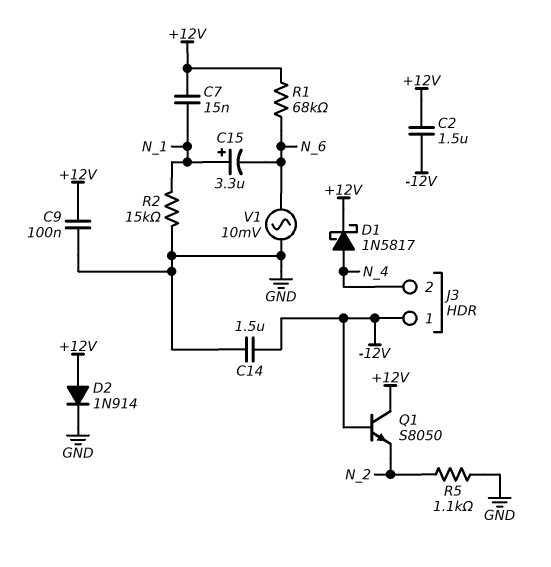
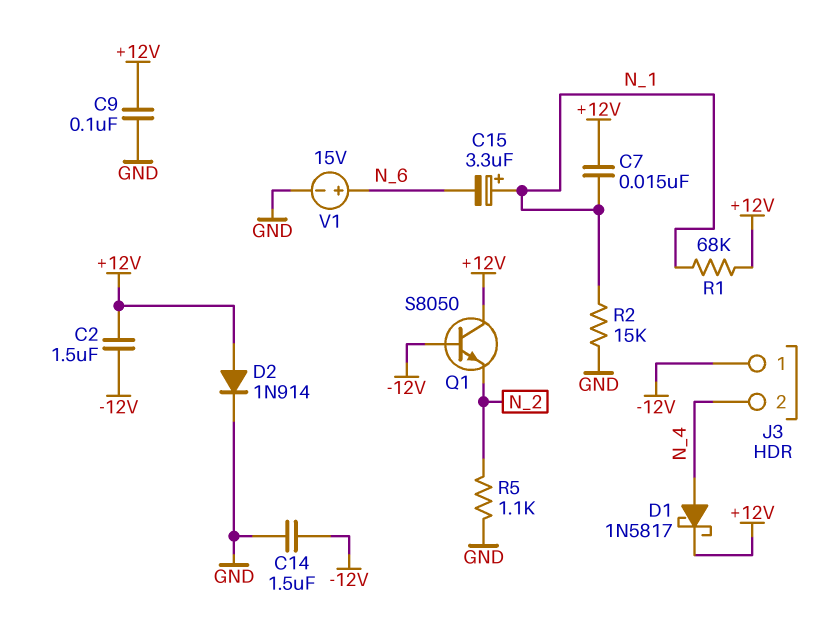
R1: 68k (+12V, N_6) -> 68k (+12V, N_1)
V1: AC 10mV (GND, N_6) -> 15V (plus N_6, minus GND)

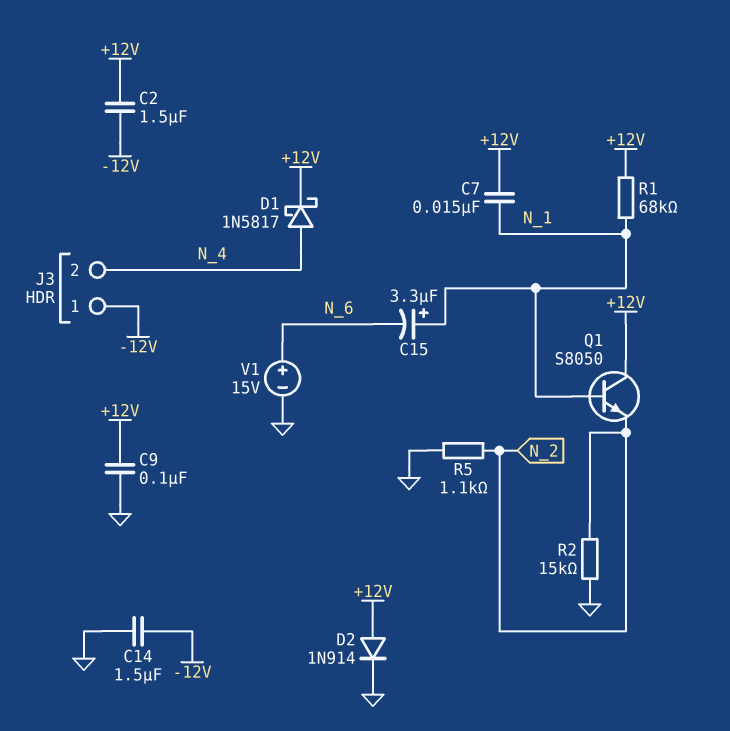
Q1: NPN S8050 (B -12V, C +12V, E N_2) -> NPN S8050 (B N_1, C +12V, E N_2)
R2: 15k (GND, N_1) -> 15k (GND, N_2)

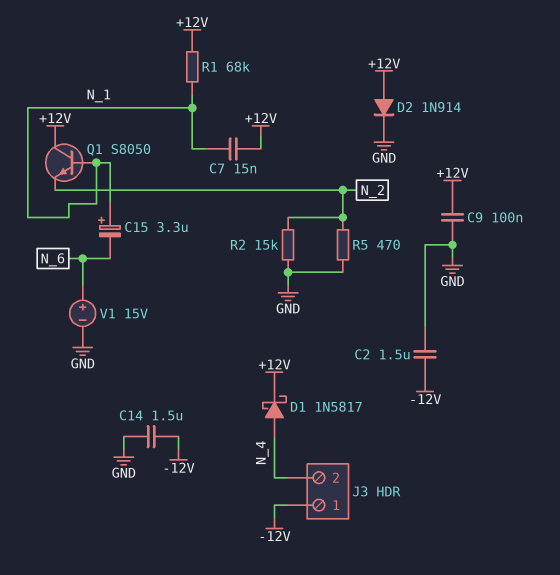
C2: 1.5uF (+12V, -12V) -> 1.5uF (-12V, GND)
R5: 1.1k (GND, N_2) -> 470 (GND, N_2)

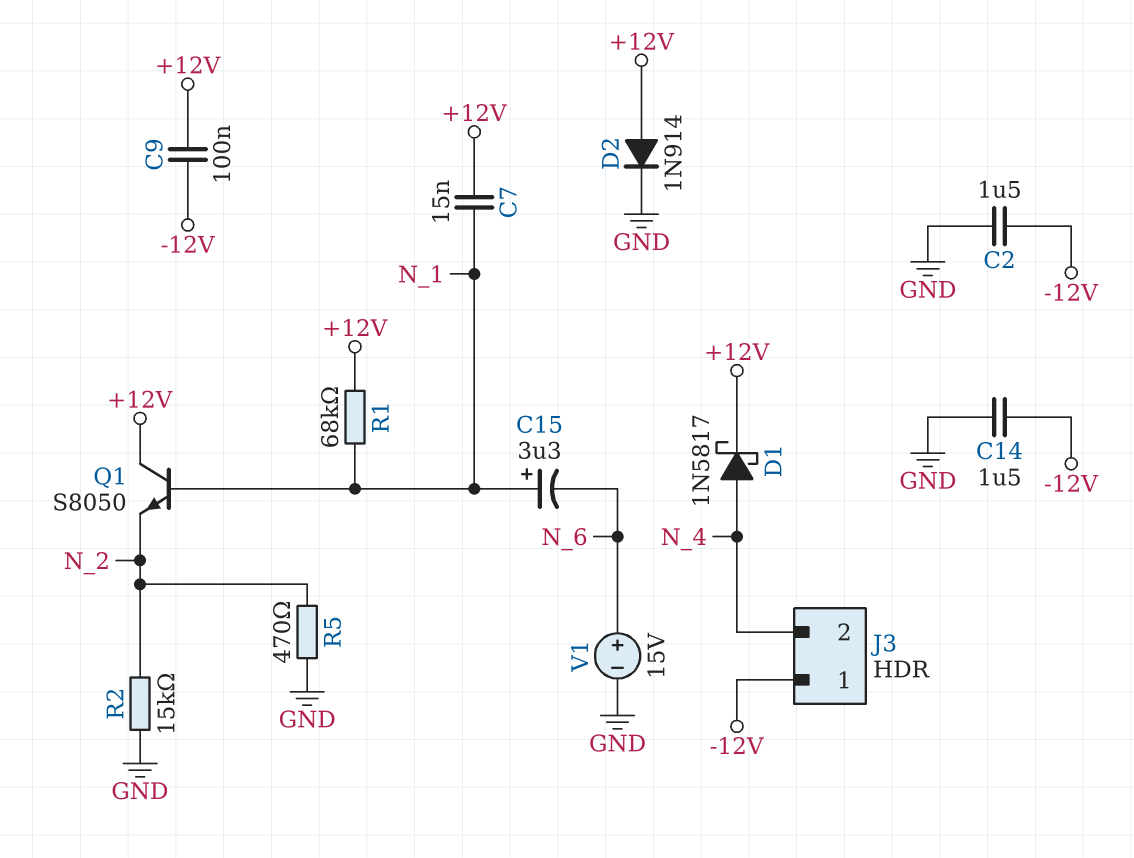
C9: 100nF (+12V, GND) -> 100nF (+12V, -12V)

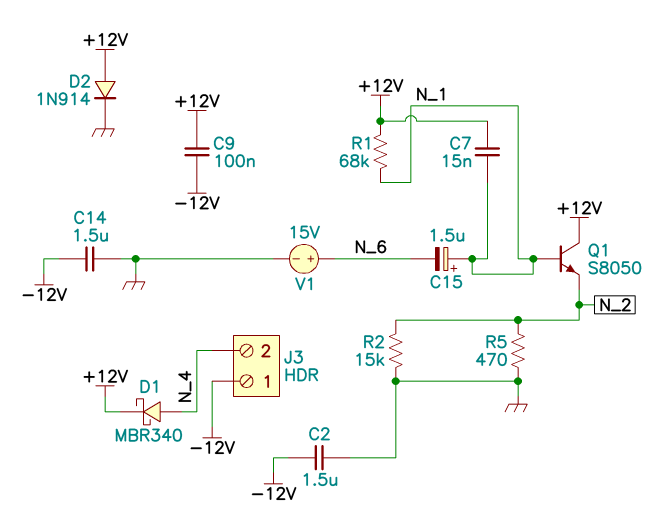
C15: 3.3uF (plus N_1, minus N_6) -> 1.5uF (plus N_1, minus N_6)
D1: schottky 1N5817 (A N_4, K +12V) -> schottky MBR340 (A N_4, K +12V)

